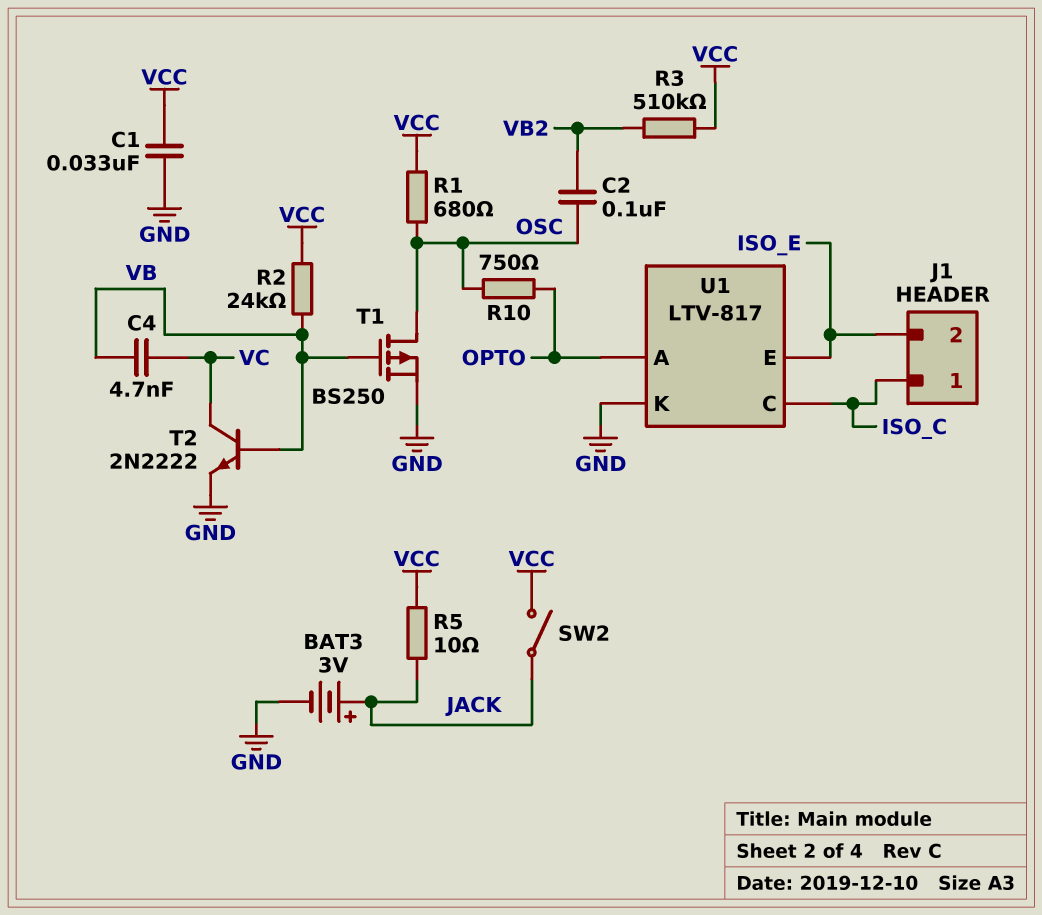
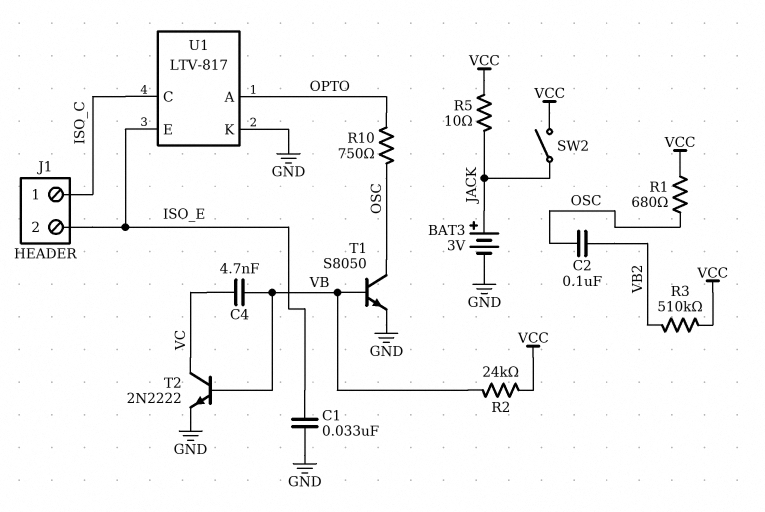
C1: 33nF (GND, VCC) -> 33nF (GND, ISO_E)
T1: PMOS BS250 (G VB, D OSC, S GND) -> NPN S8050 (B VB, C OSC, E GND)

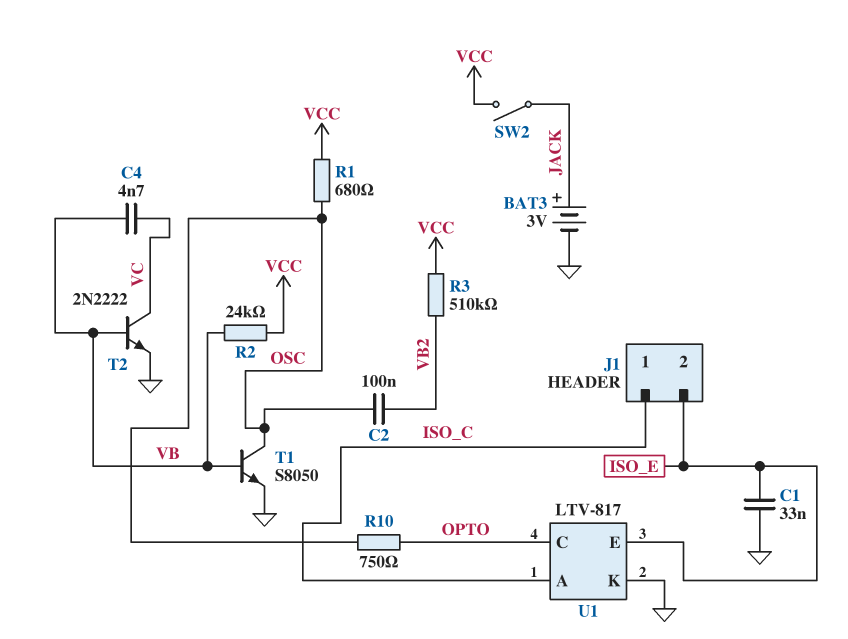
R5: 10 (JACK, VCC) -> none
U1 pin A: OPTO -> ISO_C
U1 pin C: ISO_C -> OPTO

